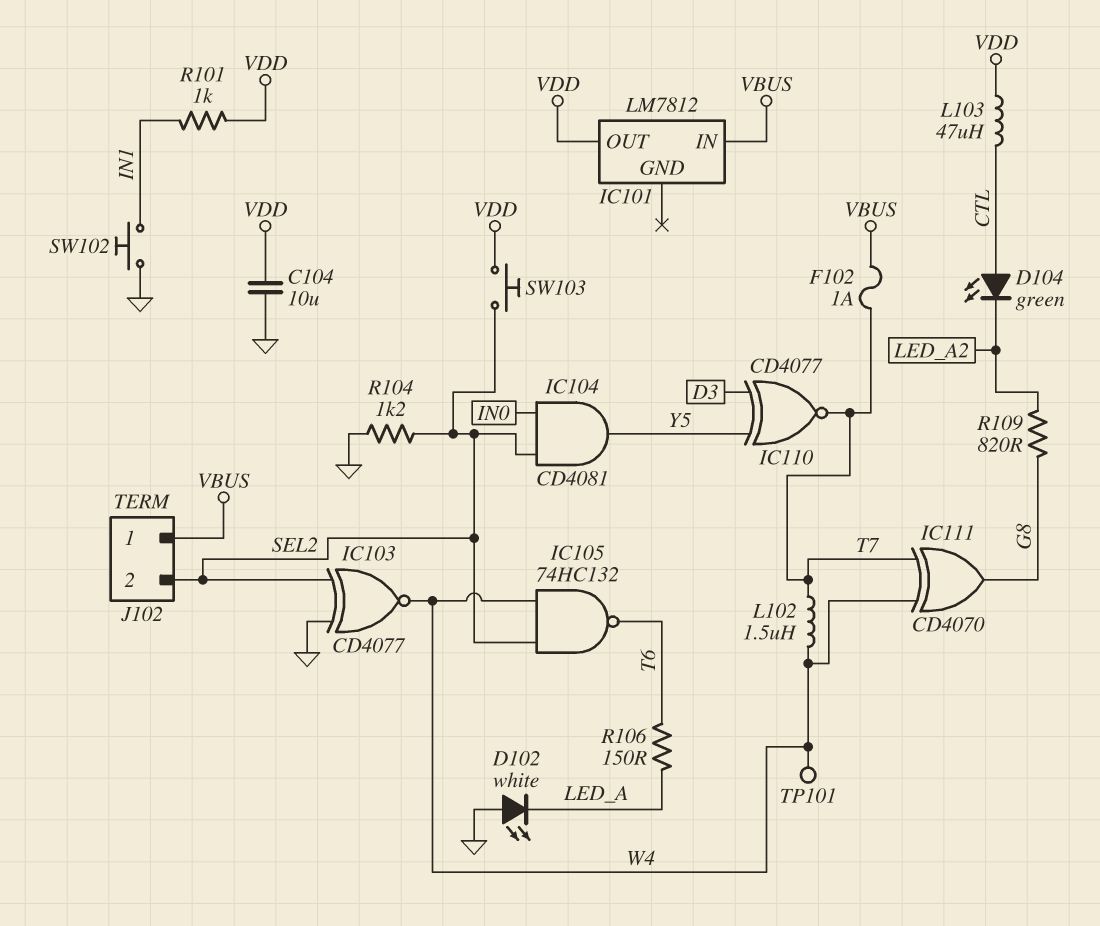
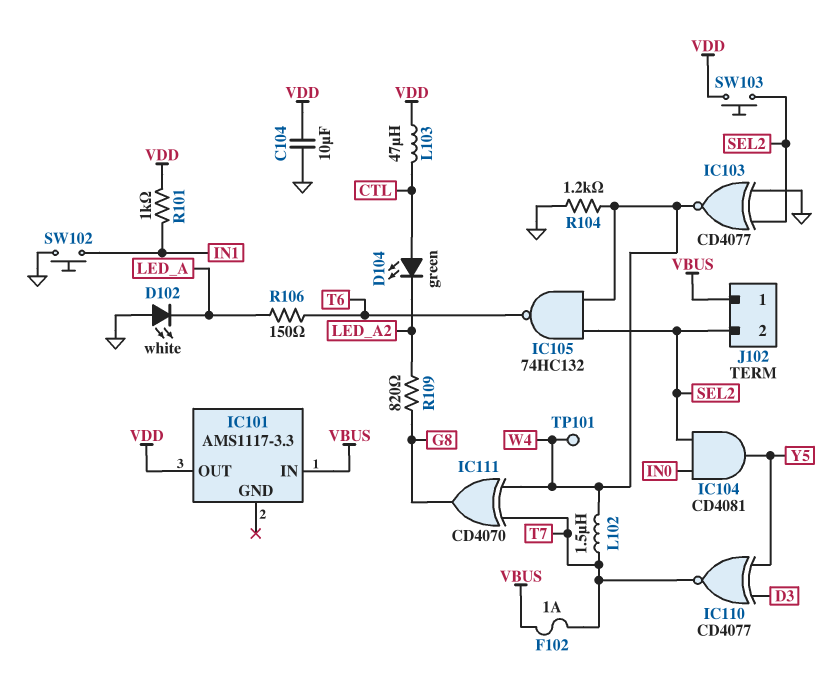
IC101: LM7812 -> AMS1117-3.3
R104: 1.2k (GND, SEL2) -> 1.2k (GND, W4)

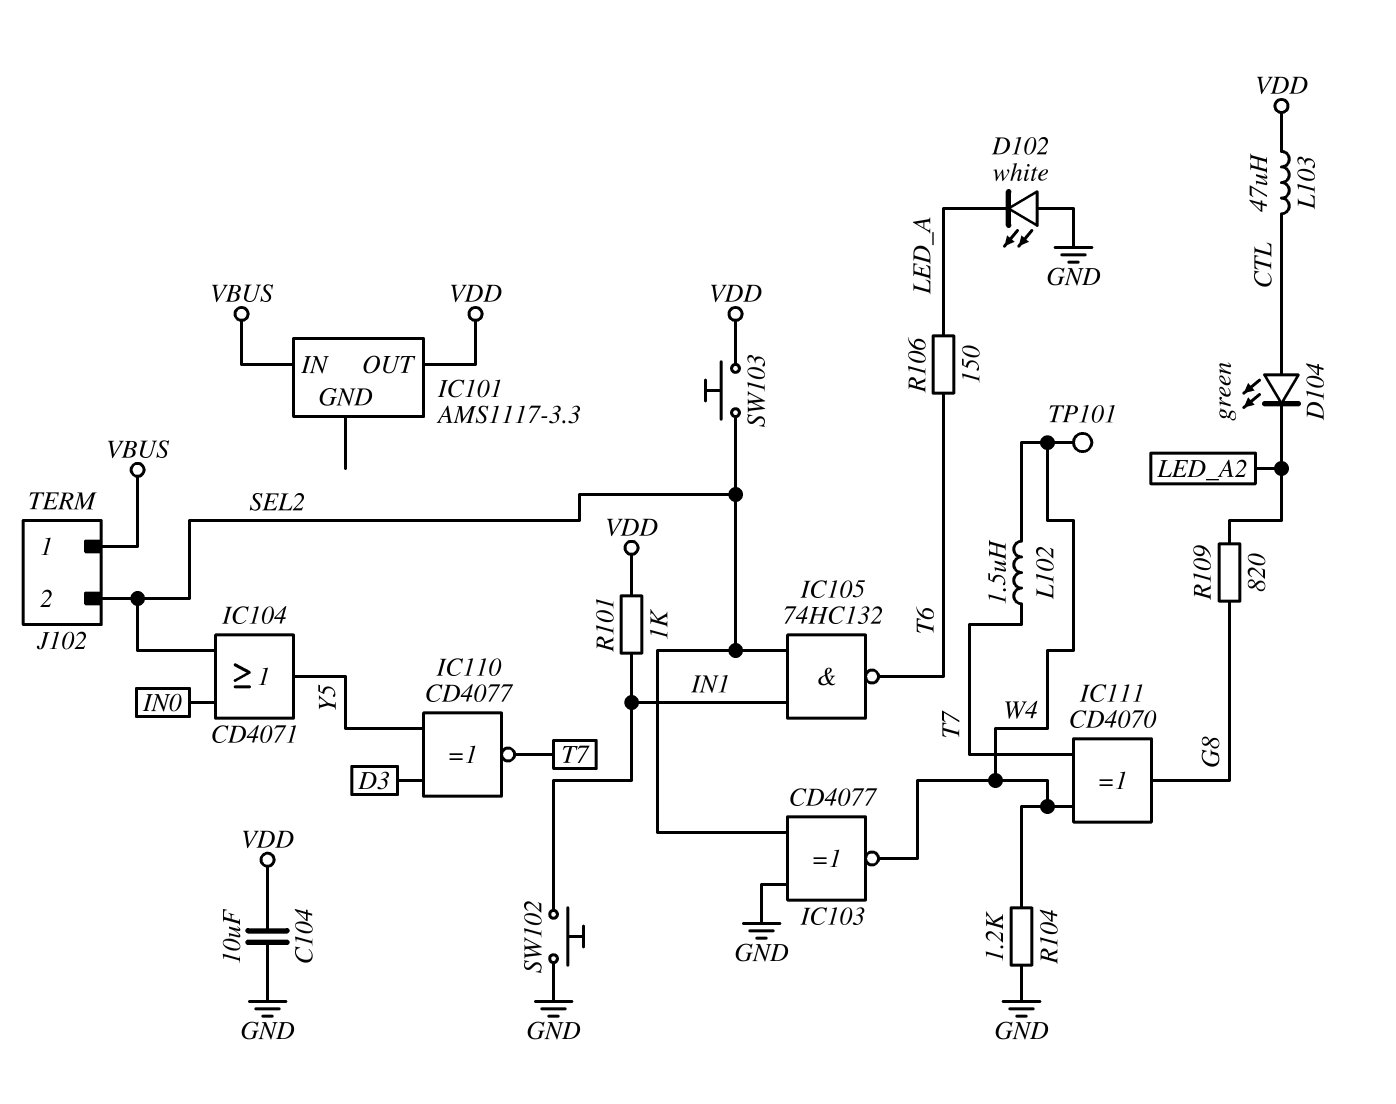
F102: 1A (T7, VBUS) -> none
IC104: AND CD4081 (in IN0, in SEL2, out Y5) -> OR CD4071 (in IN0, in SEL2, out Y5)
IC105: NAND 74HC132 (in SEL2, in W4, out T6) -> NAND 74HC132 (in IN1, in SEL2, out T6)

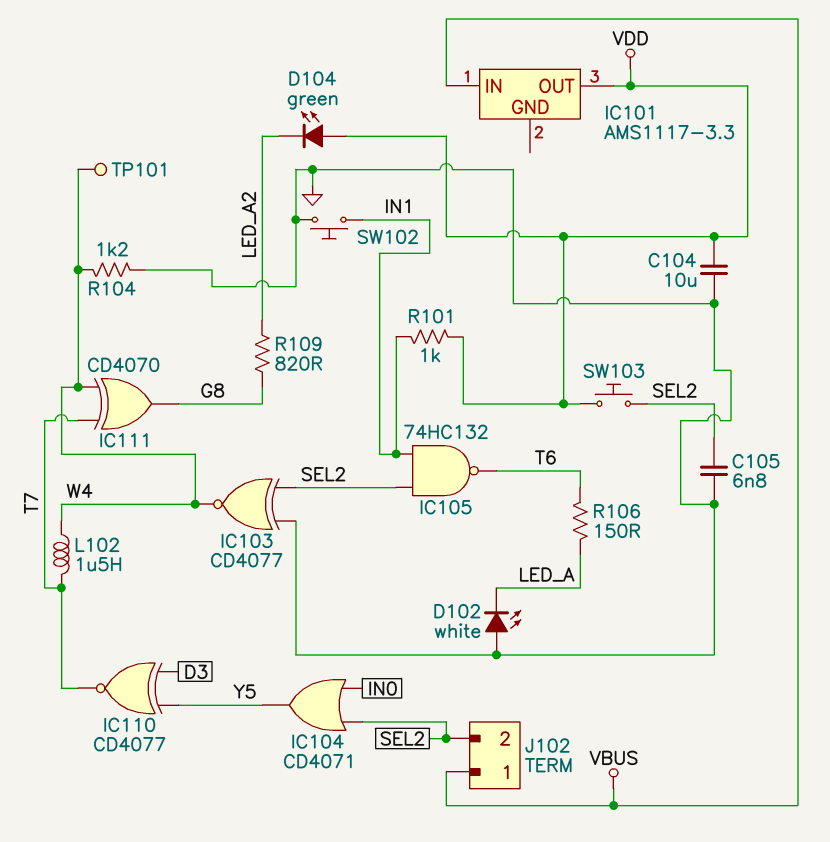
C105: none -> 6.8nF (GND, SEL2)
D104: LED green (A CTL, K LED_A2) -> LED green (A VDD, K LED_A2)
L103: 47uH (CTL, VDD) -> none

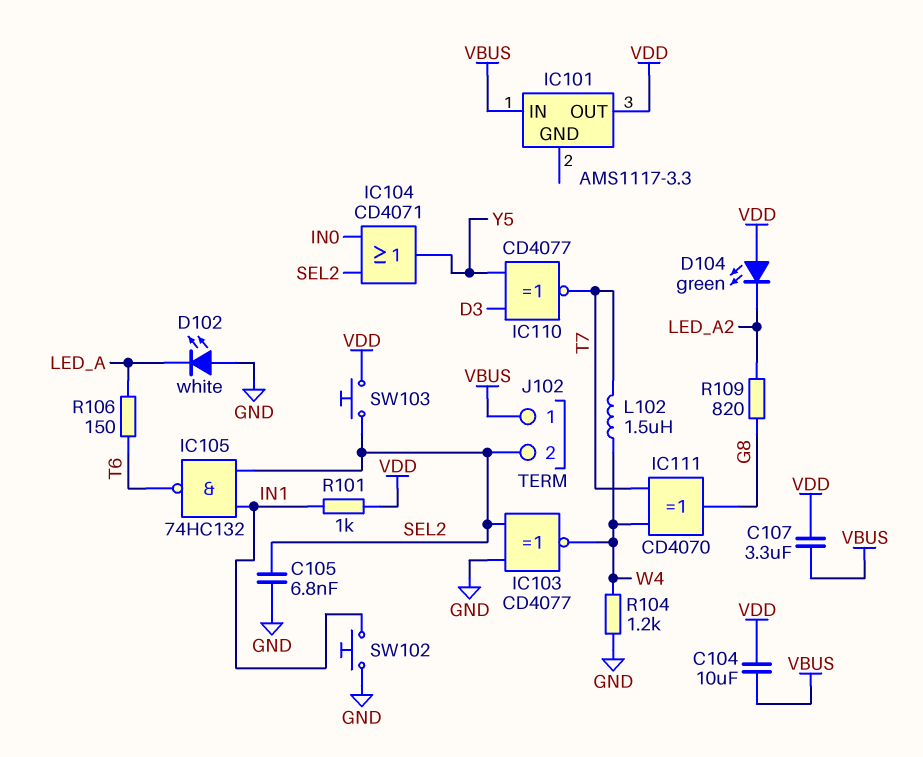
C104: 10uF (GND, VDD) -> 10uF (VBUS, VDD)
C107: none -> 3.3uF (VBUS, VDD)
TP101: test point (W4) -> none

